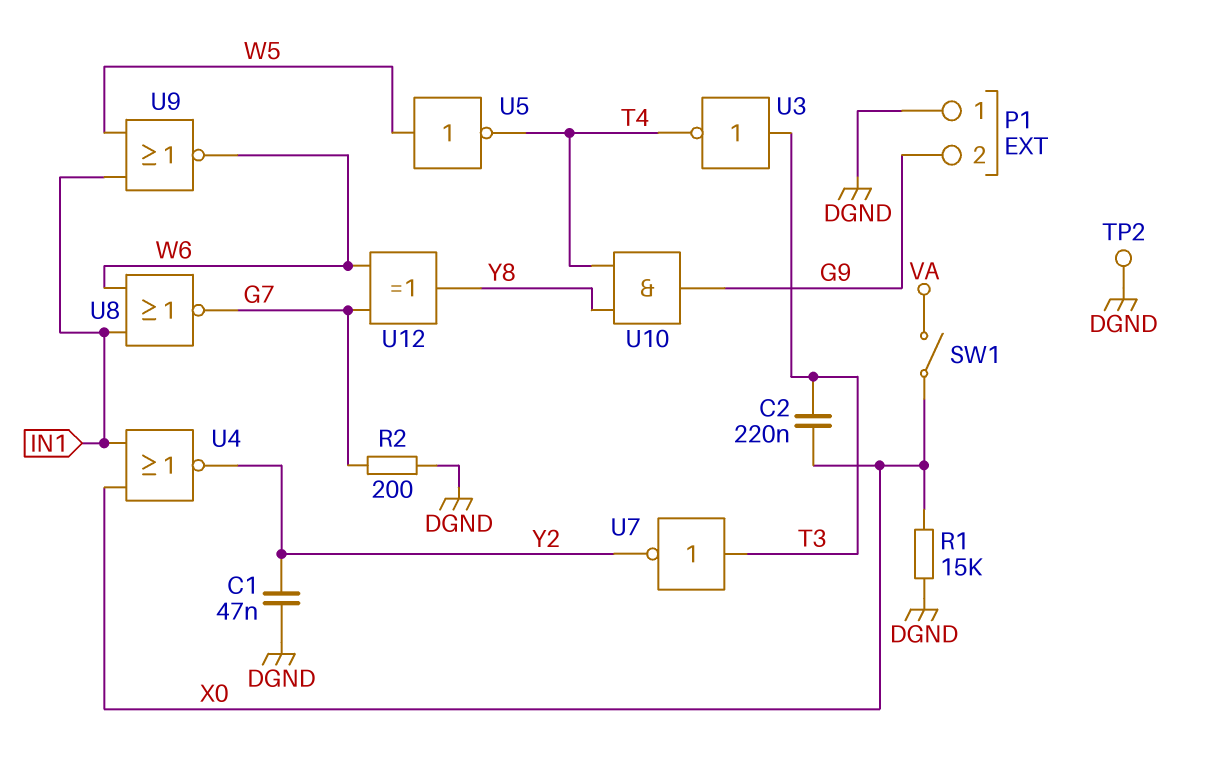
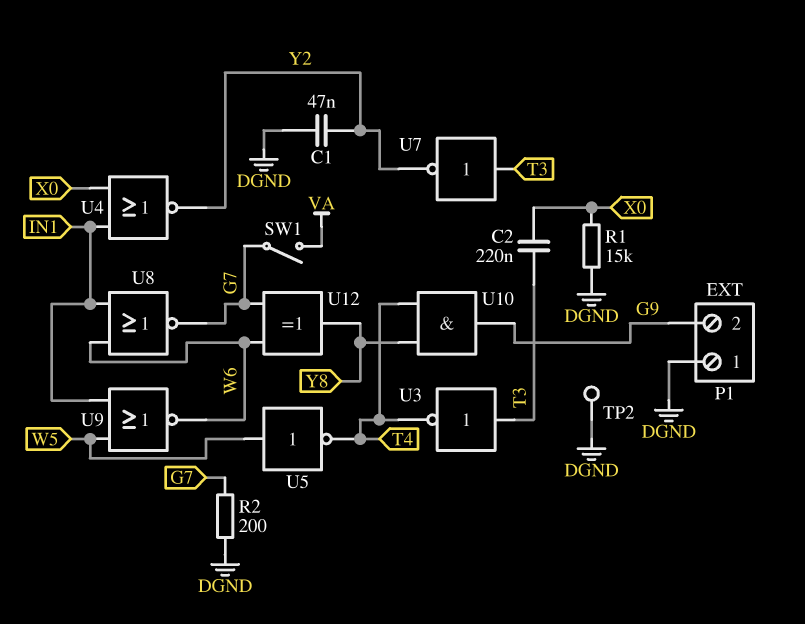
SW1: switch (VA, X0) -> switch (G7, VA)

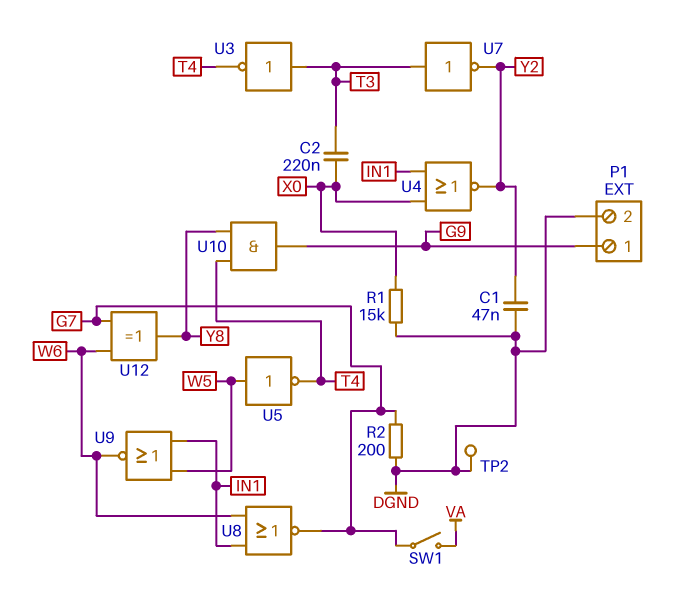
P1 pin 1: DGND -> G9
P1 pin 2: G9 -> DGND

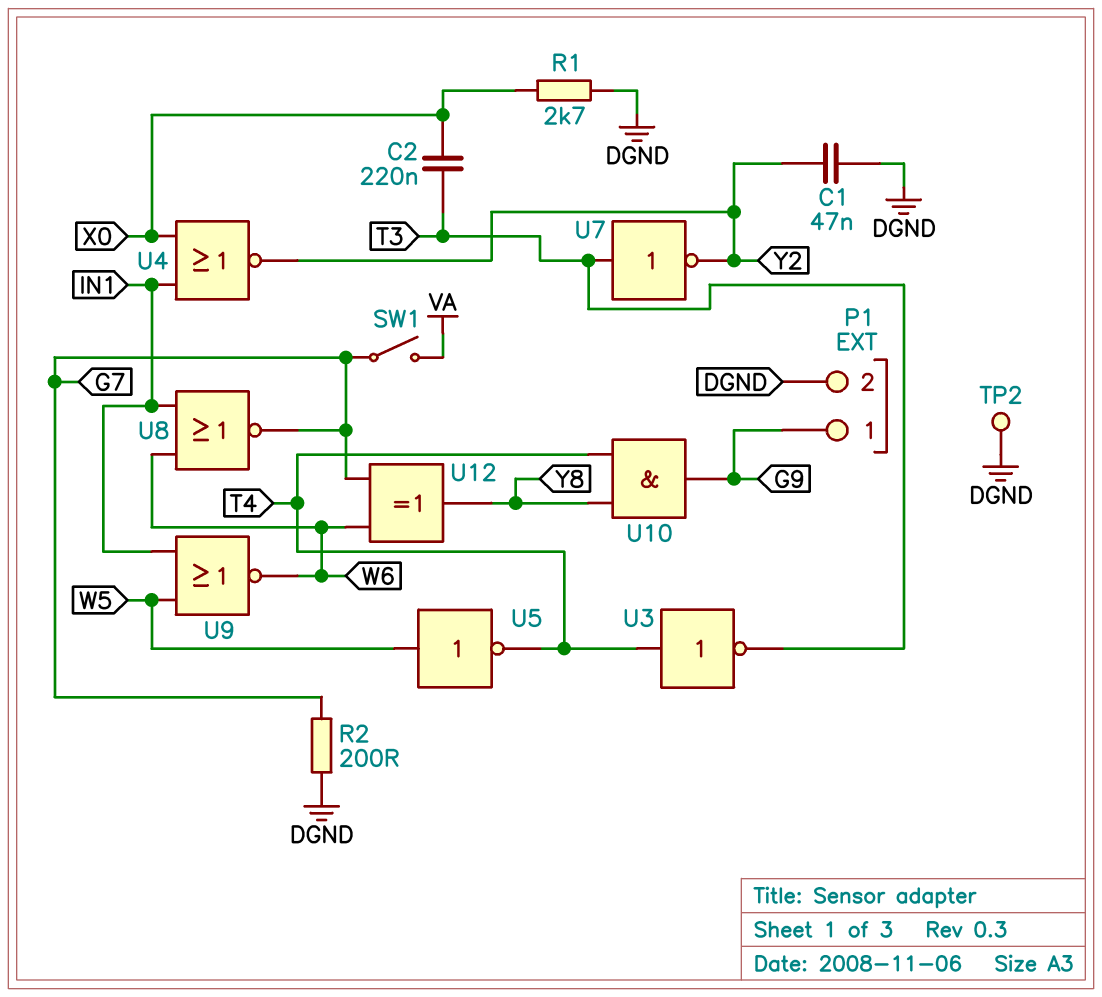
R1: 15k (DGND, X0) -> 2.7k (DGND, X0)
U3: NOT (in T3, out T4) -> NOT (in T4, out T3)

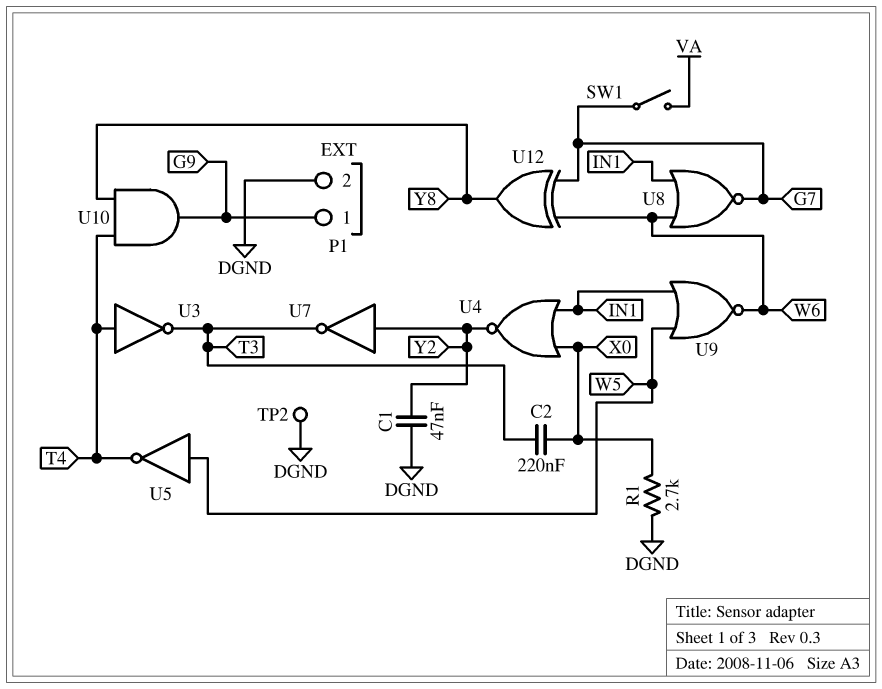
R2: 200 (DGND, G7) -> none
U7: NOT (in T3, out Y2) -> NOT (in Y2, out T3)

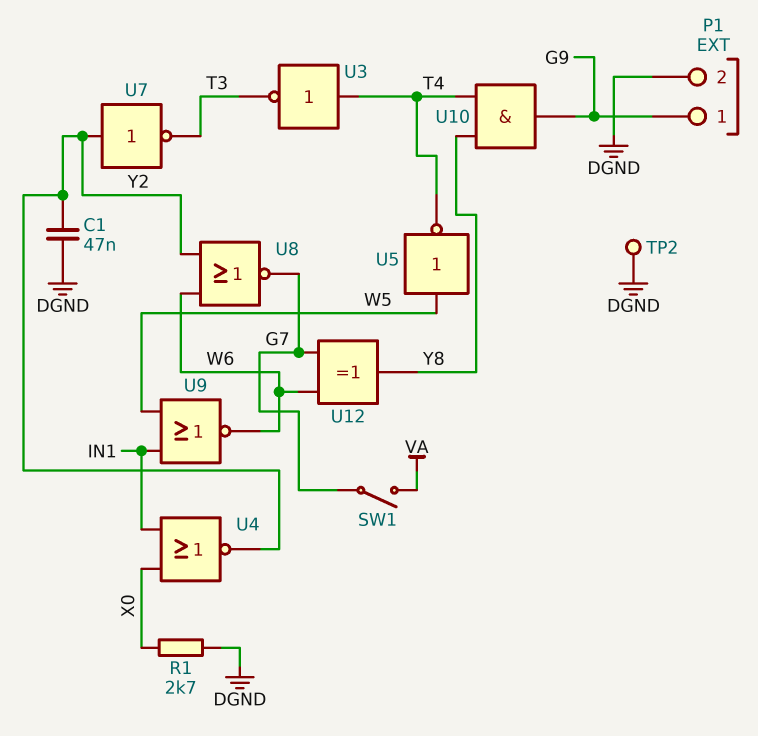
C2: 220nF (T3, X0) -> none
U8: NOR (in IN1, in W6, out G7) -> NOR (in W6, in Y2, out G7)

